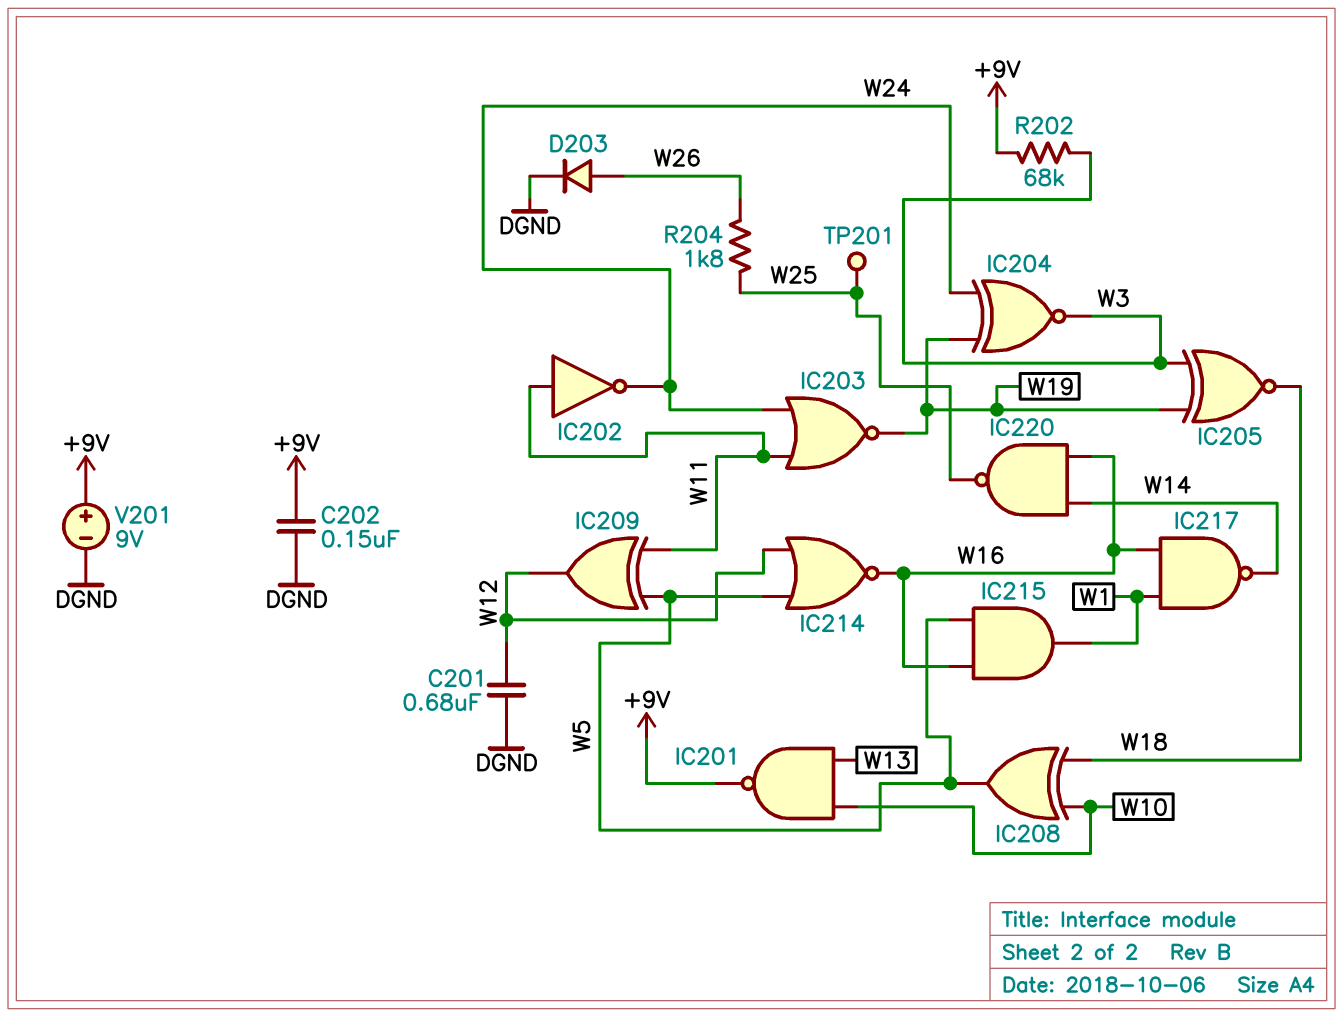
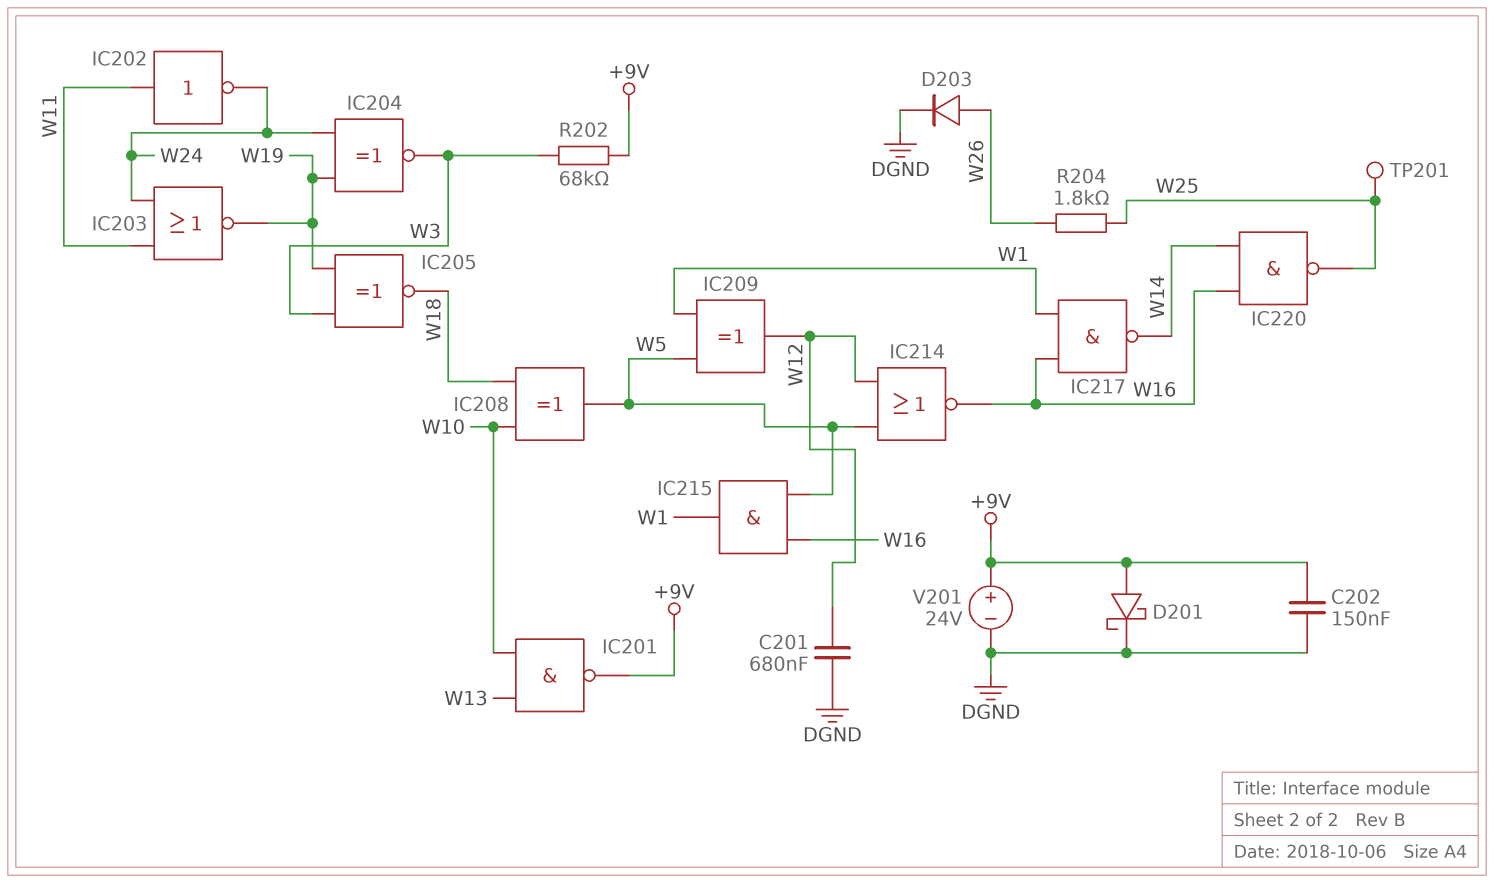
D201: none -> schottky (A +9V, K DGND)
IC209: XOR (in W5, in W11, out W12) -> XOR (in W1, in W5, out W12)
V201: 9V (plus +9V, minus DGND) -> 24V (plus +9V, minus DGND)

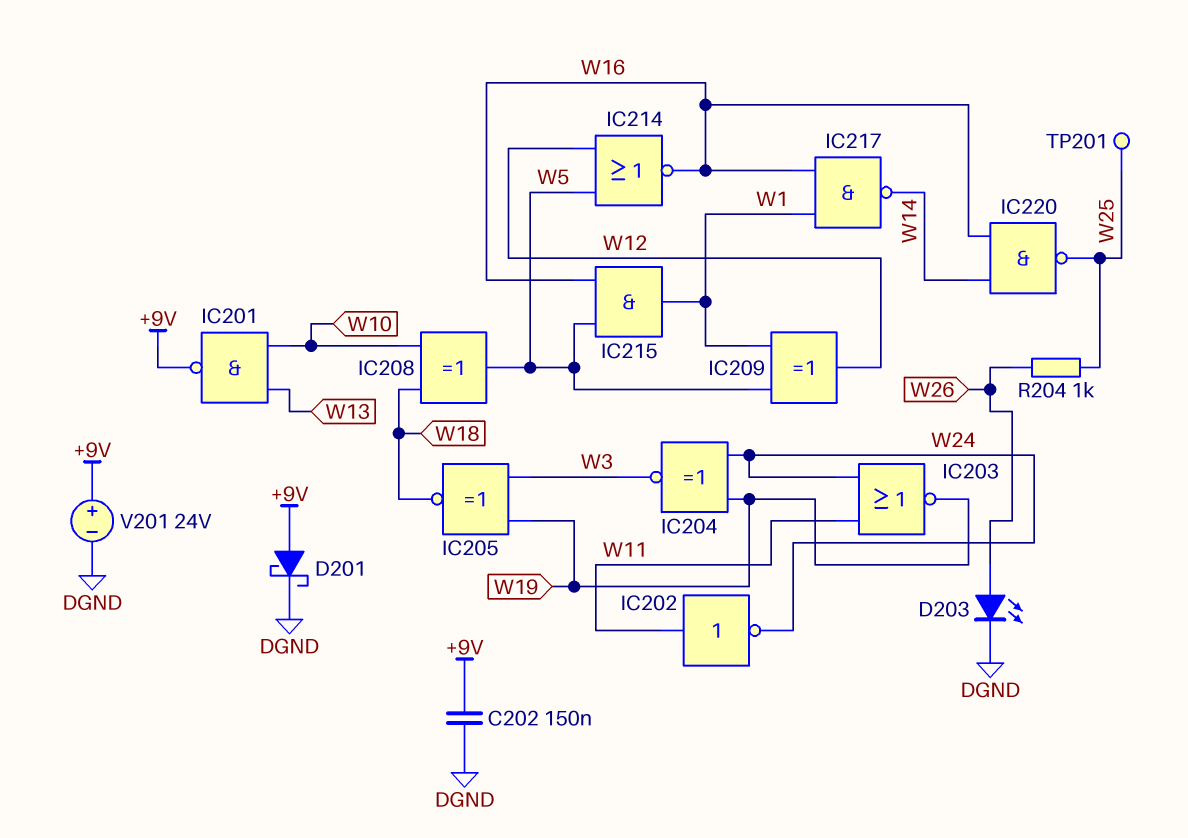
C201: 680nF (DGND, W12) -> none
D203: diode (A W26, K DGND) -> LED (A W26, K DGND)
R202: 68k (+9V, W3) -> none
R204: 1.8k (W25, W26) -> 1k (W25, W26)

